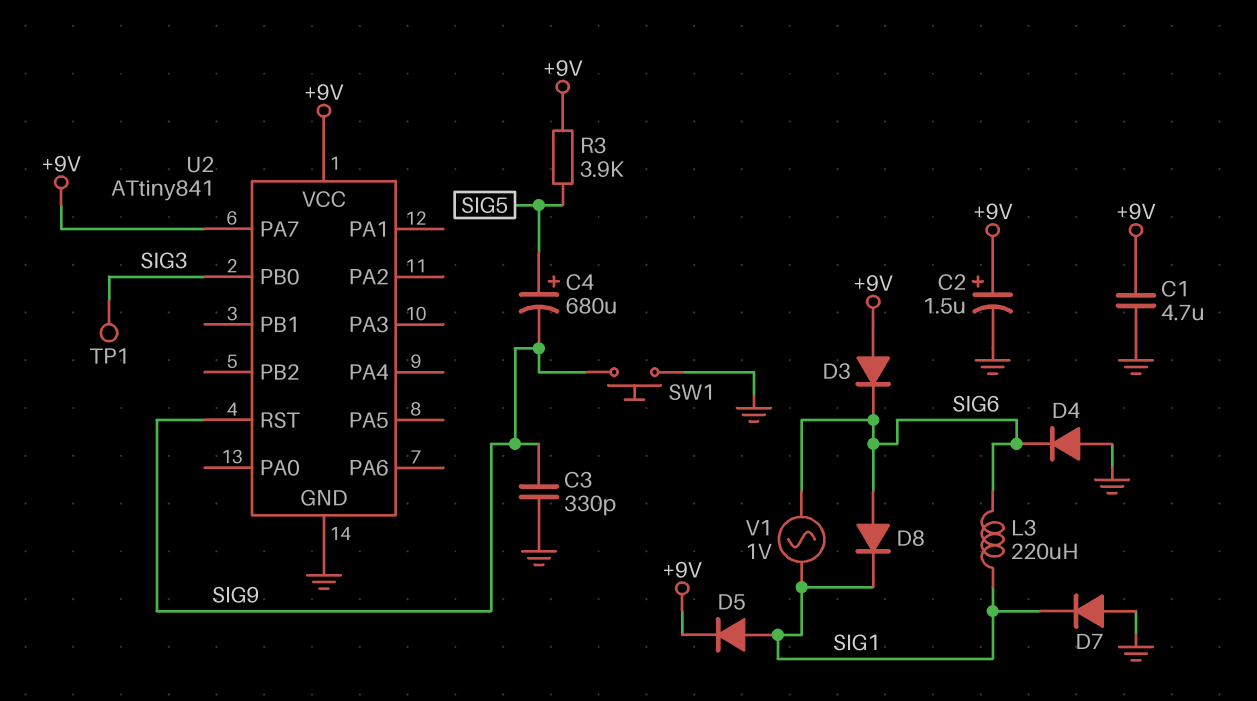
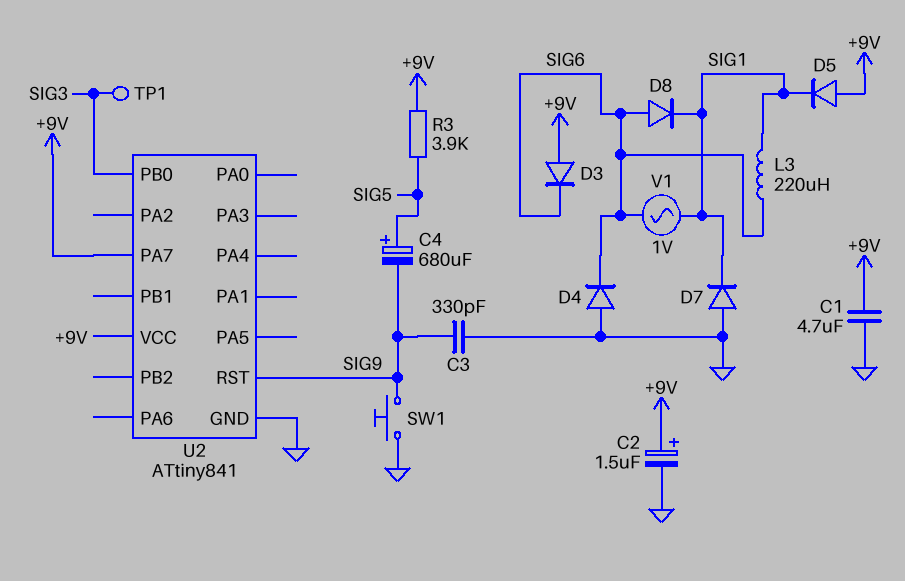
D5: diode (A SIG1, K +9V) -> diode (A +9V, K SIG1)

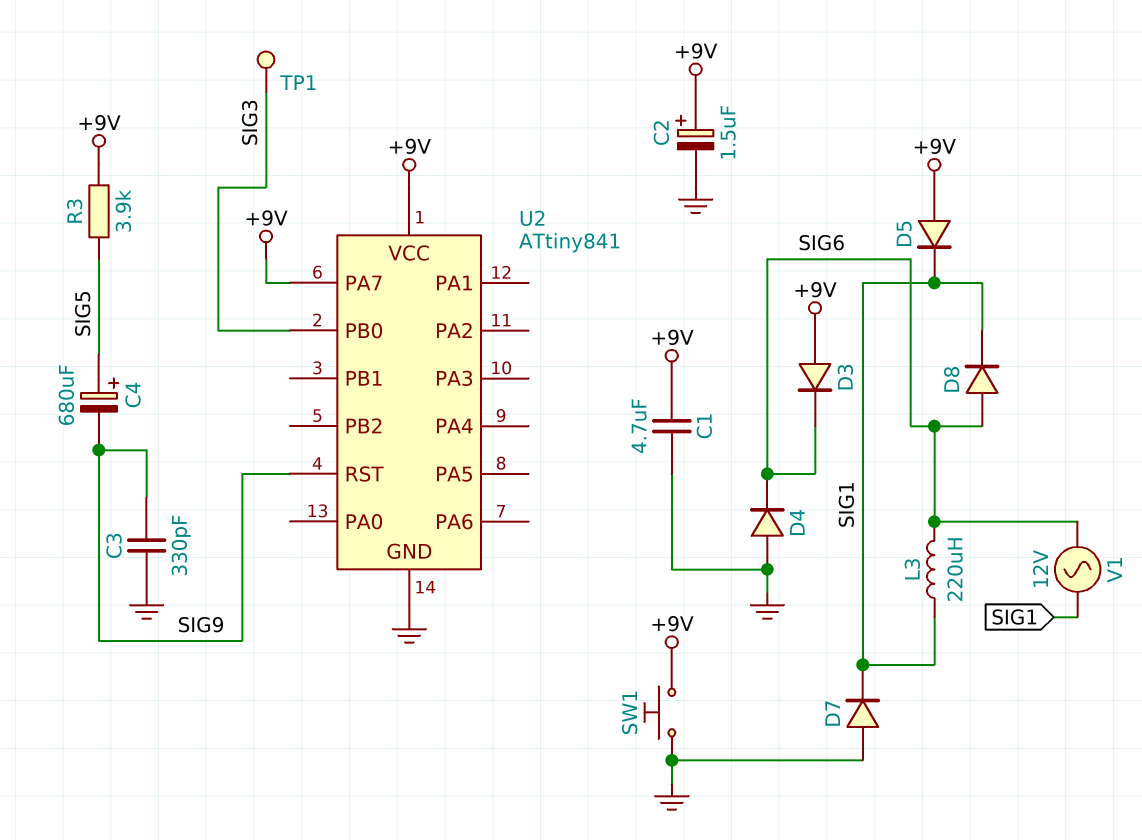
SW1: button (GND, SIG9) -> button (+9V, GND)
V1: AC 1V (SIG1, SIG6) -> AC 12V (SIG1, SIG6)

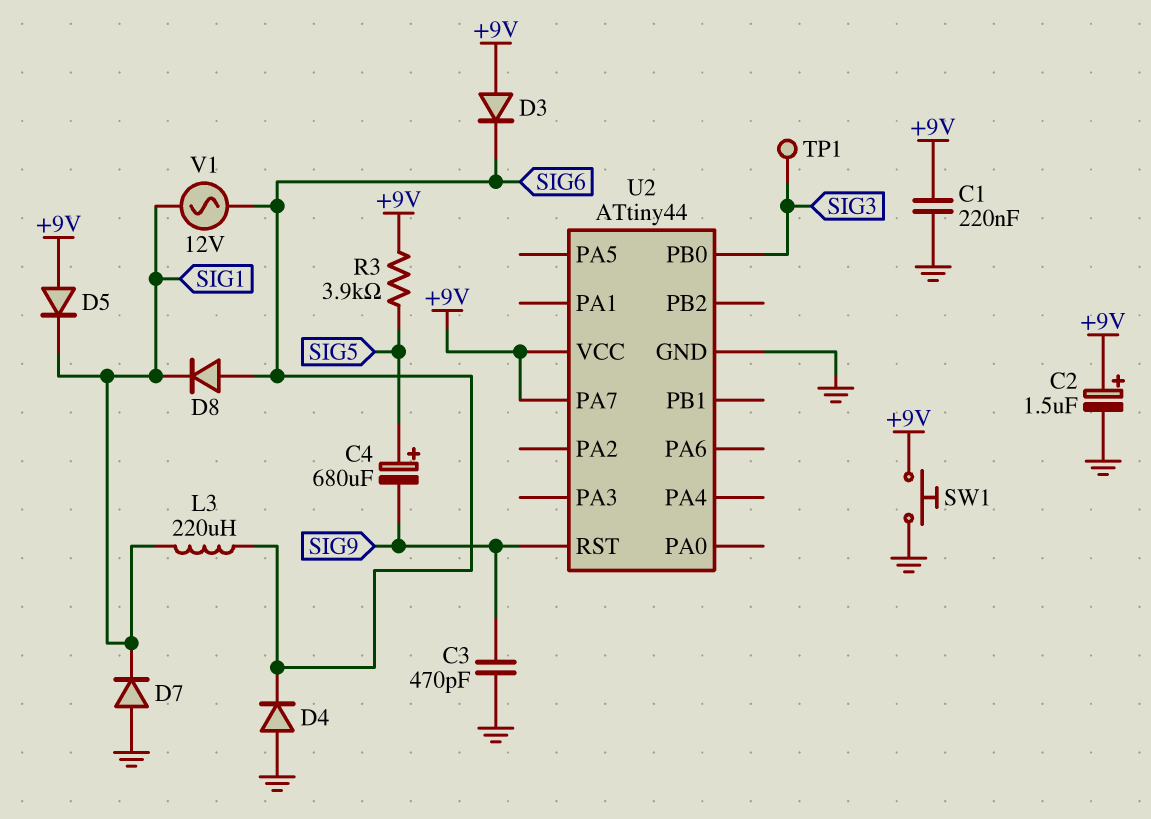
C1: 4.7uF (+9V, GND) -> 220nF (+9V, GND)
C3: 330pF (GND, SIG9) -> 470pF (GND, SIG9)
U2: ATtiny841 -> ATtiny44

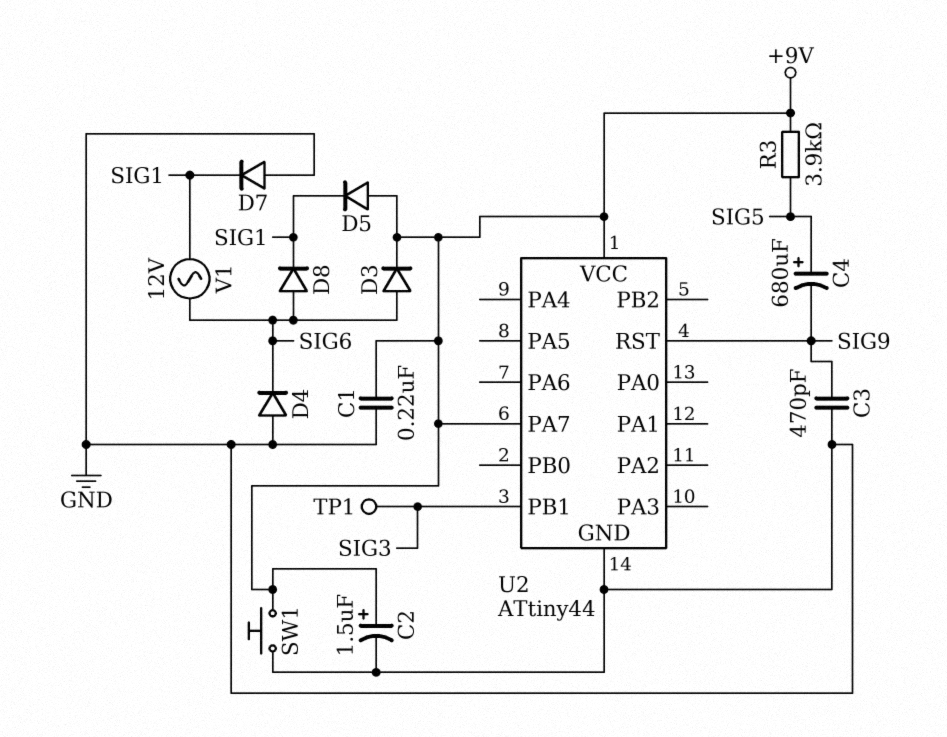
D3: diode (A +9V, K SIG6) -> diode (A SIG6, K +9V)
L3: 220uH (SIG1, SIG6) -> none
U2 pin PB0: SIG3 -> none
U2 pin PB1: none -> SIG3

